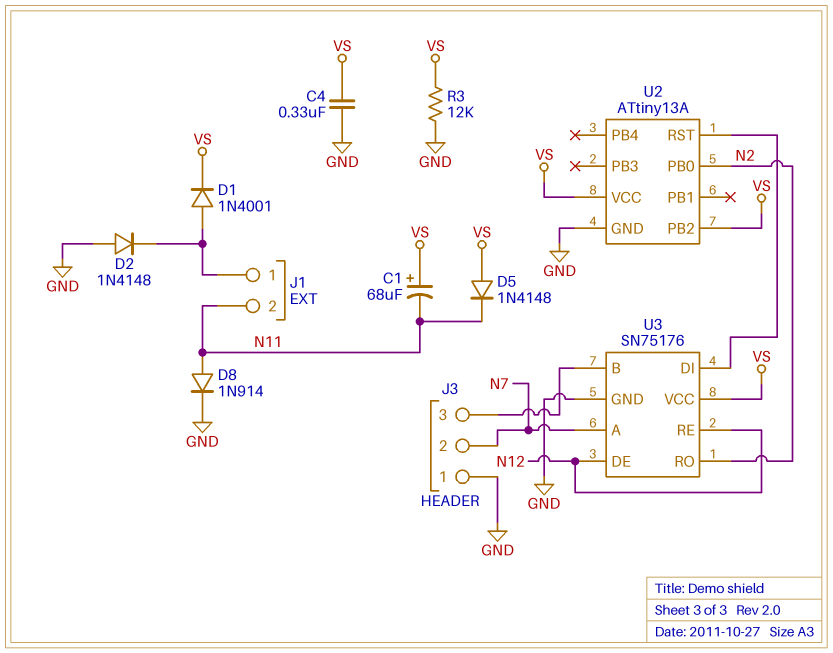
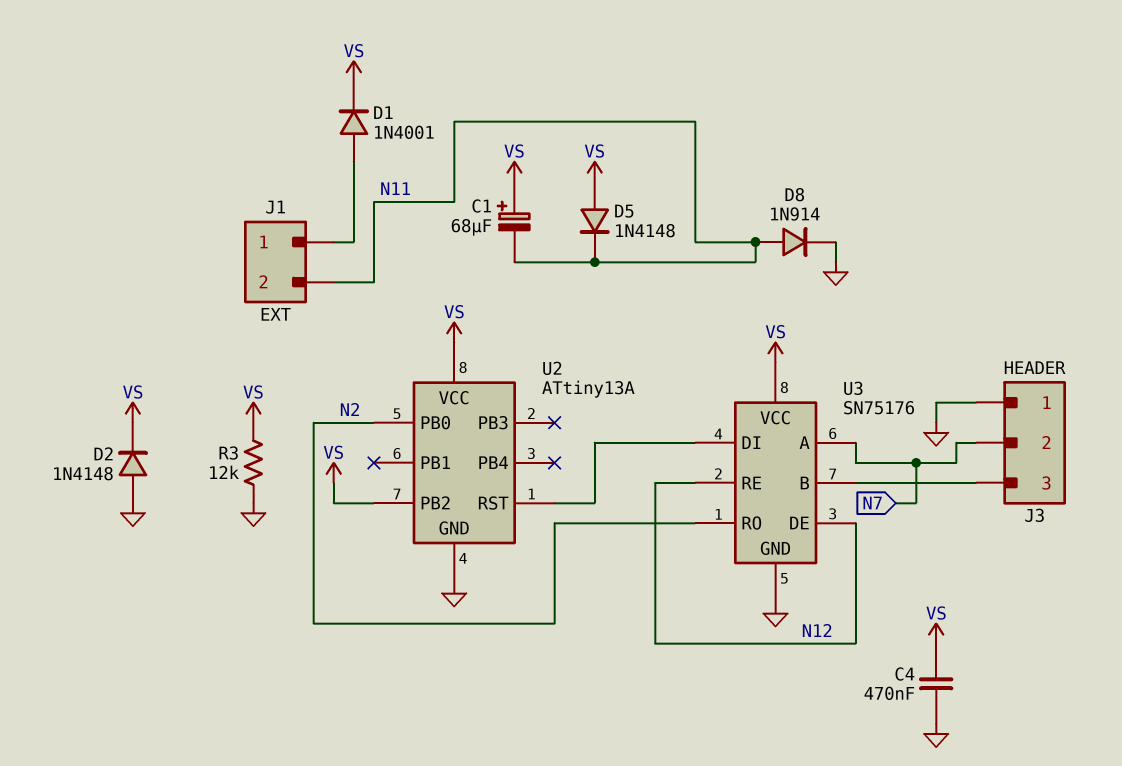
C4: 330nF (GND, VS) -> 470nF (GND, VS)
D2: diode 1N4148 (A GND, K J1/1) -> diode 1N4148 (A GND, K VS)

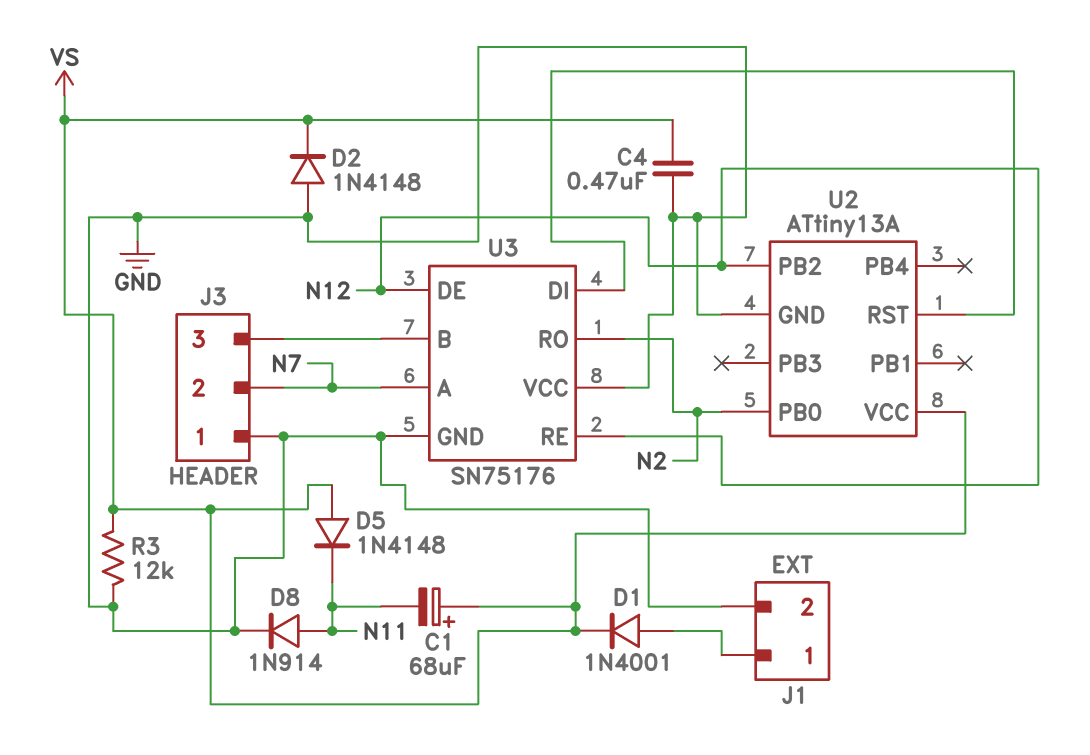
J1 pin 2: N11 -> GND
U2 pin PB2: VS -> N12
U3 pin VCC: VS -> GND

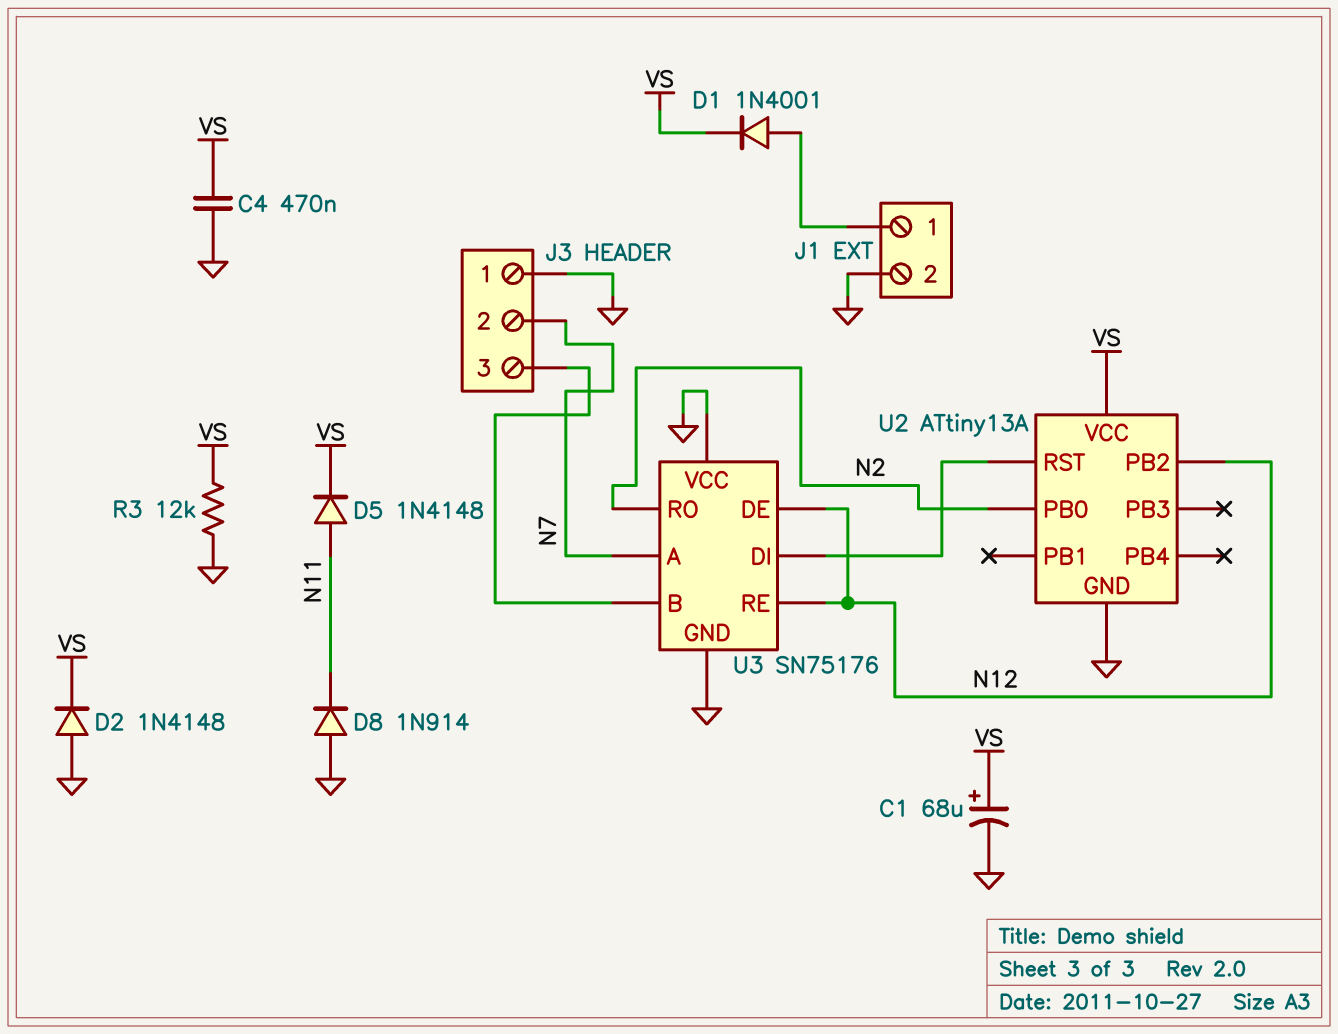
C1: 68uF (plus VS, minus N11) -> 68uF (plus VS, minus GND)
D5: diode 1N4148 (A VS, K N11) -> diode 1N4148 (A N11, K VS)
D8: diode 1N914 (A N11, K GND) -> diode 1N914 (A GND, K N11)

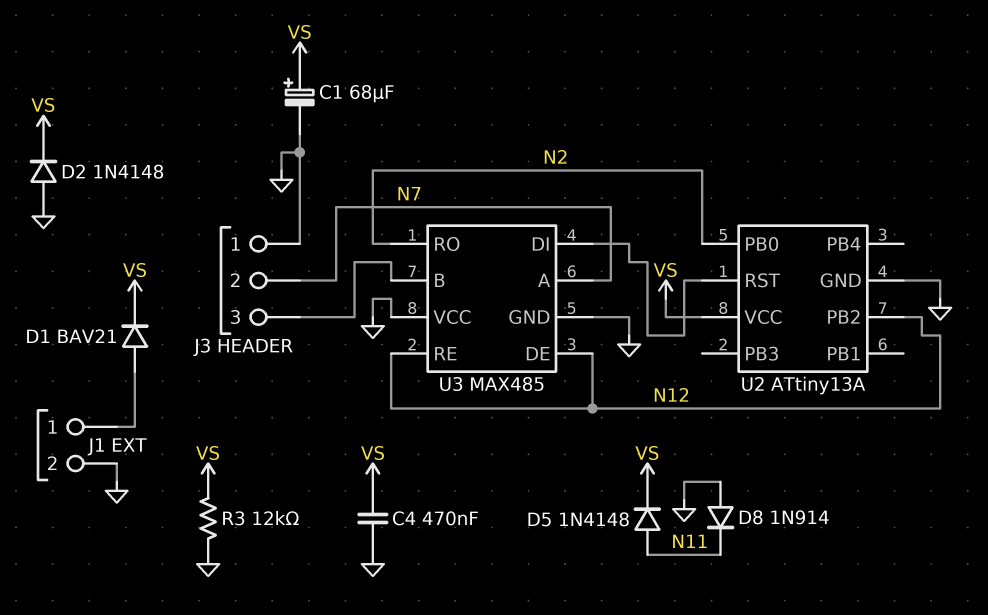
D1: diode 1N4001 (A J1/1, K VS) -> diode BAV21 (A J1/1, K VS)
U3: SN75176 -> MAX485

